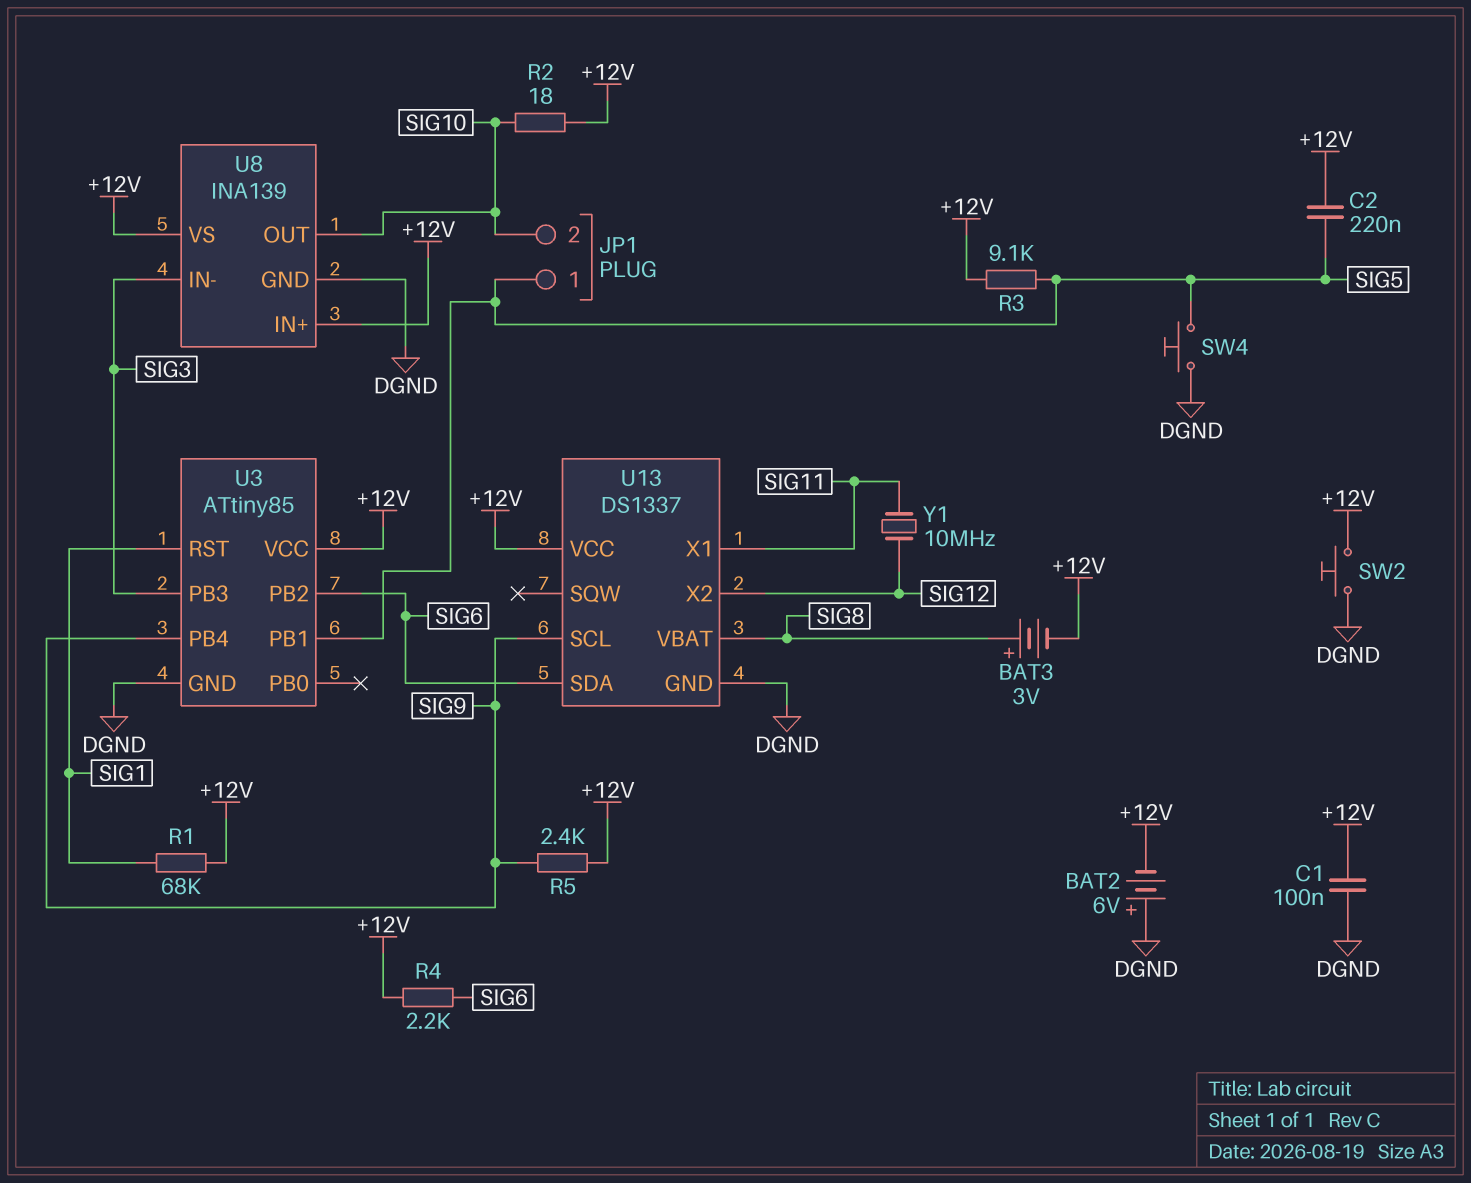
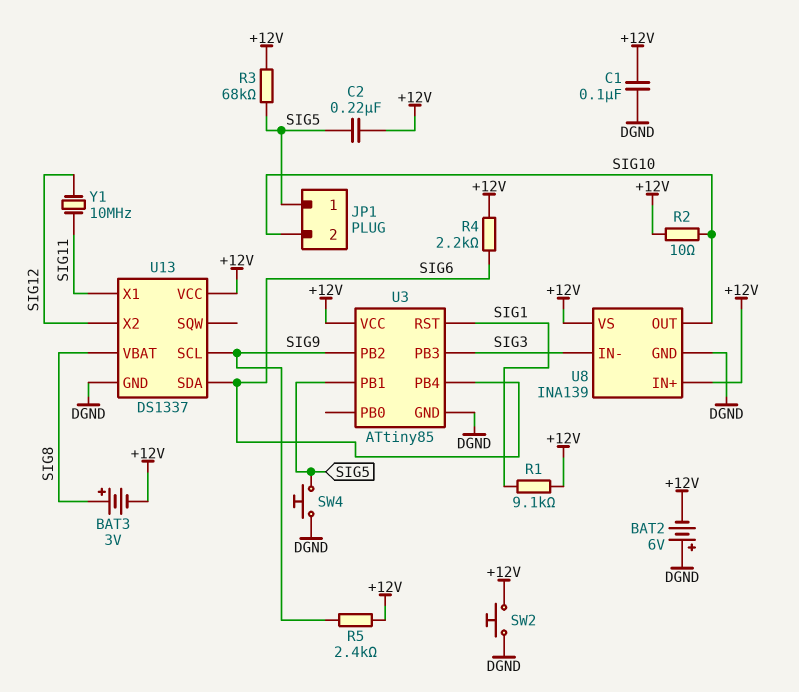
R1: 68k (+12V, SIG1) -> 9.1k (+12V, SIG1)
R2: 18 (+12V, SIG10) -> 10 (+12V, SIG10)
R3: 9.1k (+12V, SIG5) -> 68k (+12V, SIG5)
U3 pin PB2: SIG6 -> SIG9
U3 pin PB4: SIG9 -> SIG6

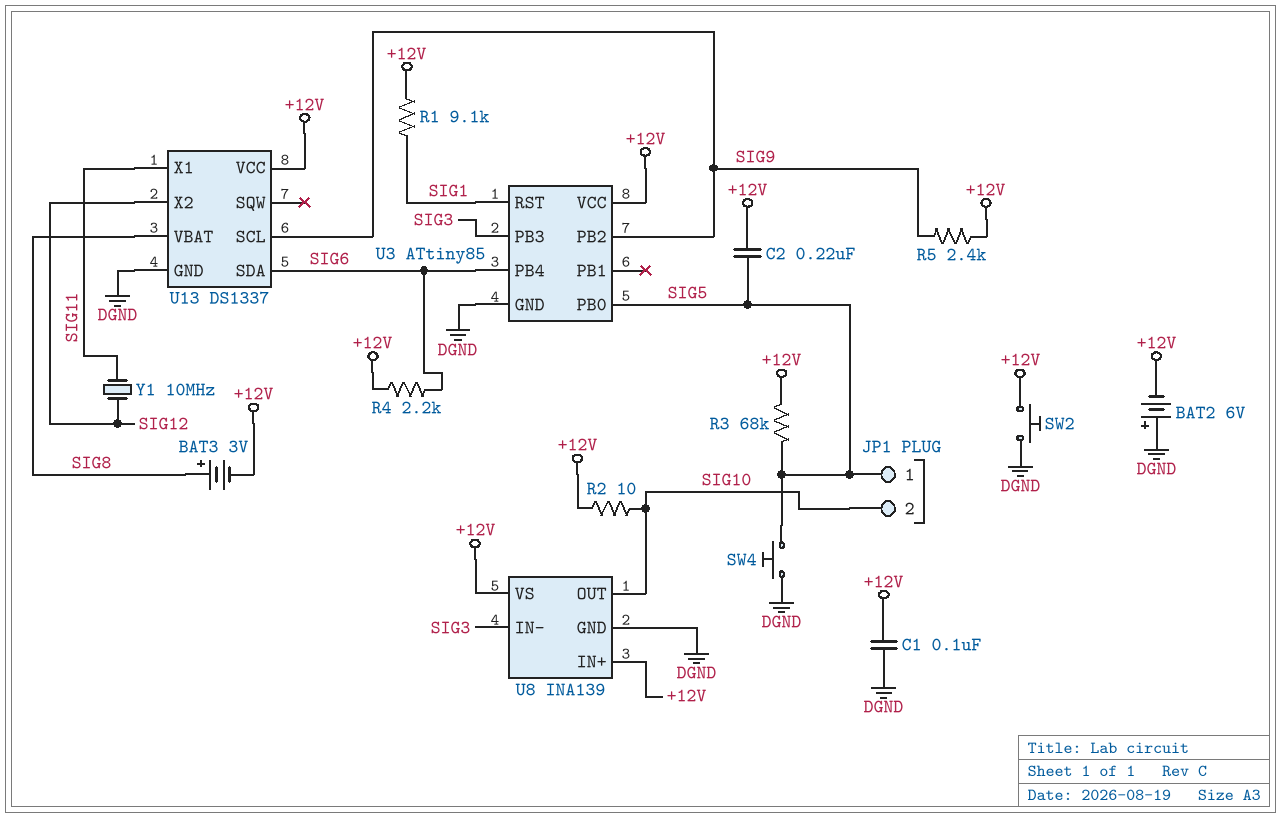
U3 pin PB0: none -> SIG5
U3 pin PB1: SIG5 -> none

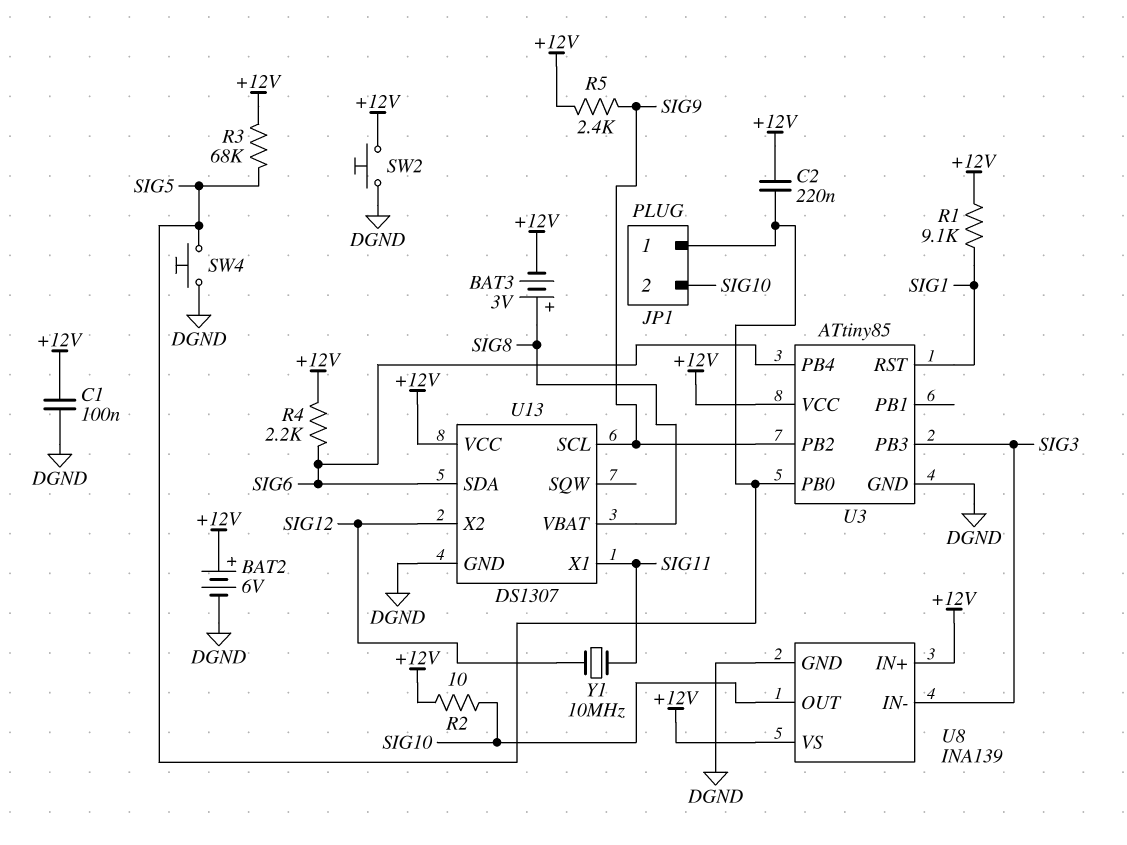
BAT2: 6V (plus DGND, minus +12V) -> 6V (plus +12V, minus DGND)
U13: DS1337 -> DS1307

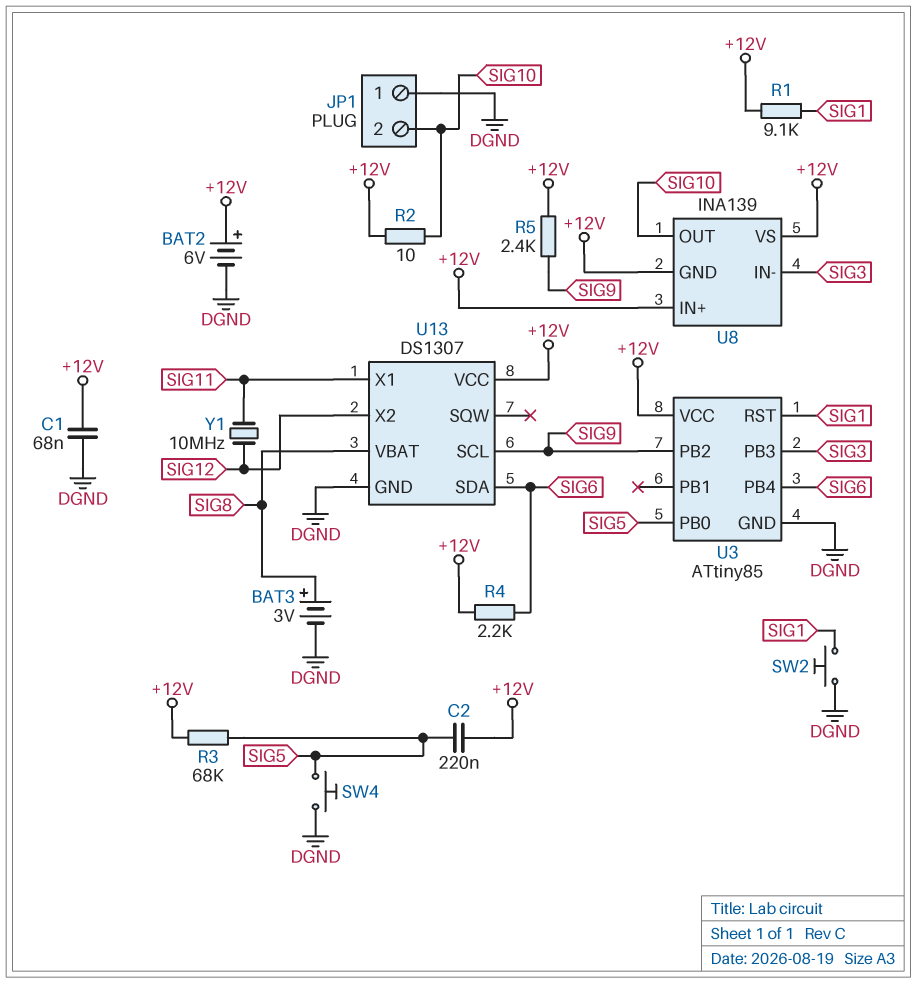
BAT3: 3V (plus SIG8, minus +12V) -> 3V (plus SIG8, minus DGND)
C1: 100nF (+12V, DGND) -> 68nF (+12V, DGND)
JP1 pin 1: SIG5 -> DGND
SW2: button (+12V, DGND) -> button (DGND, SIG1)
U8 pin GND: DGND -> +12V

